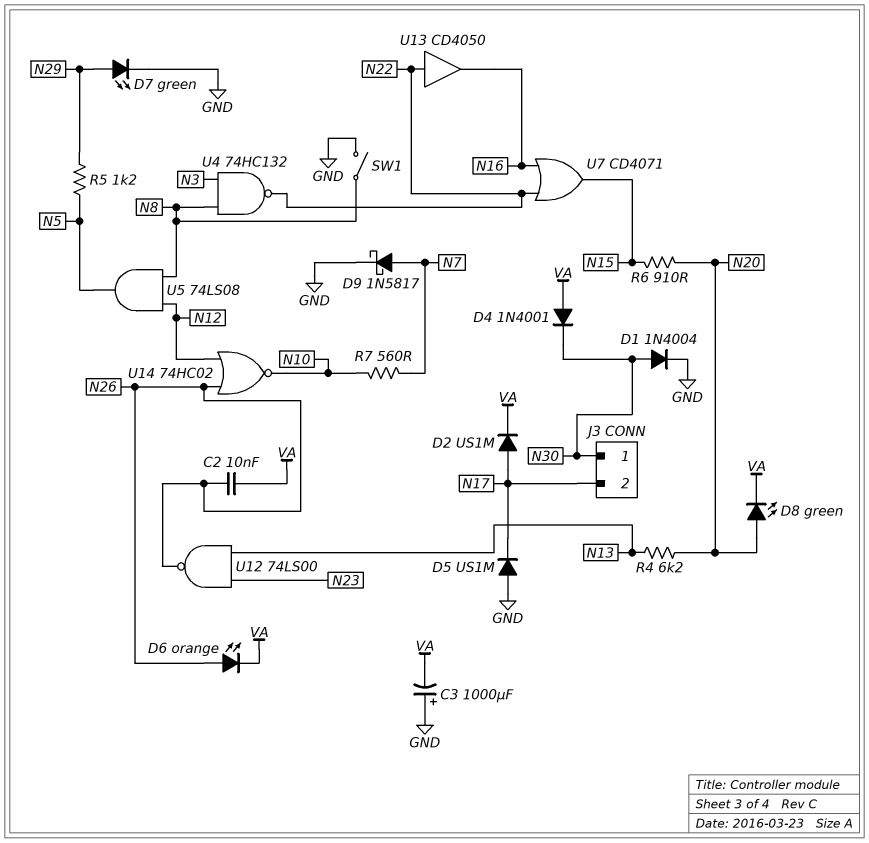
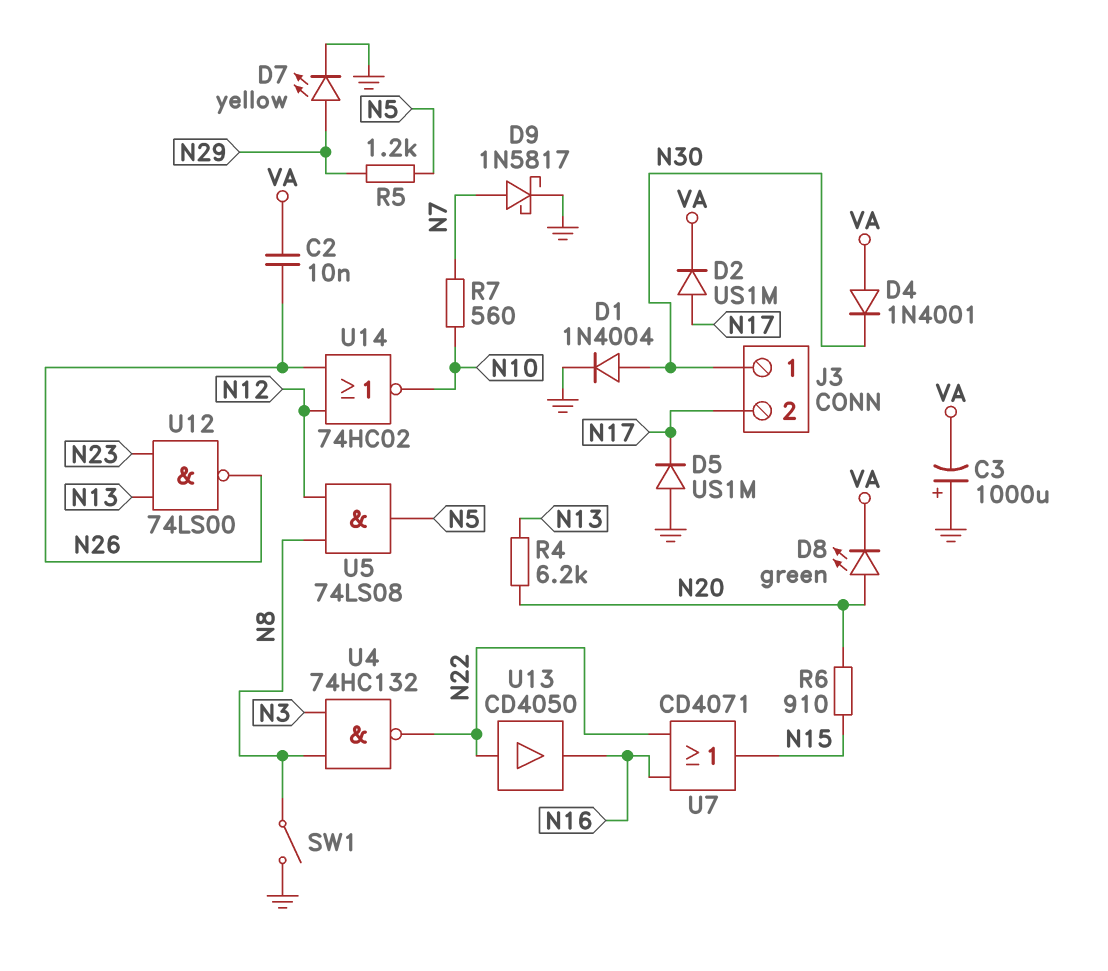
D6: LED orange (A N26, K VA) -> none
D7: LED green (A N29, K GND) -> LED yellow (A N29, K GND)

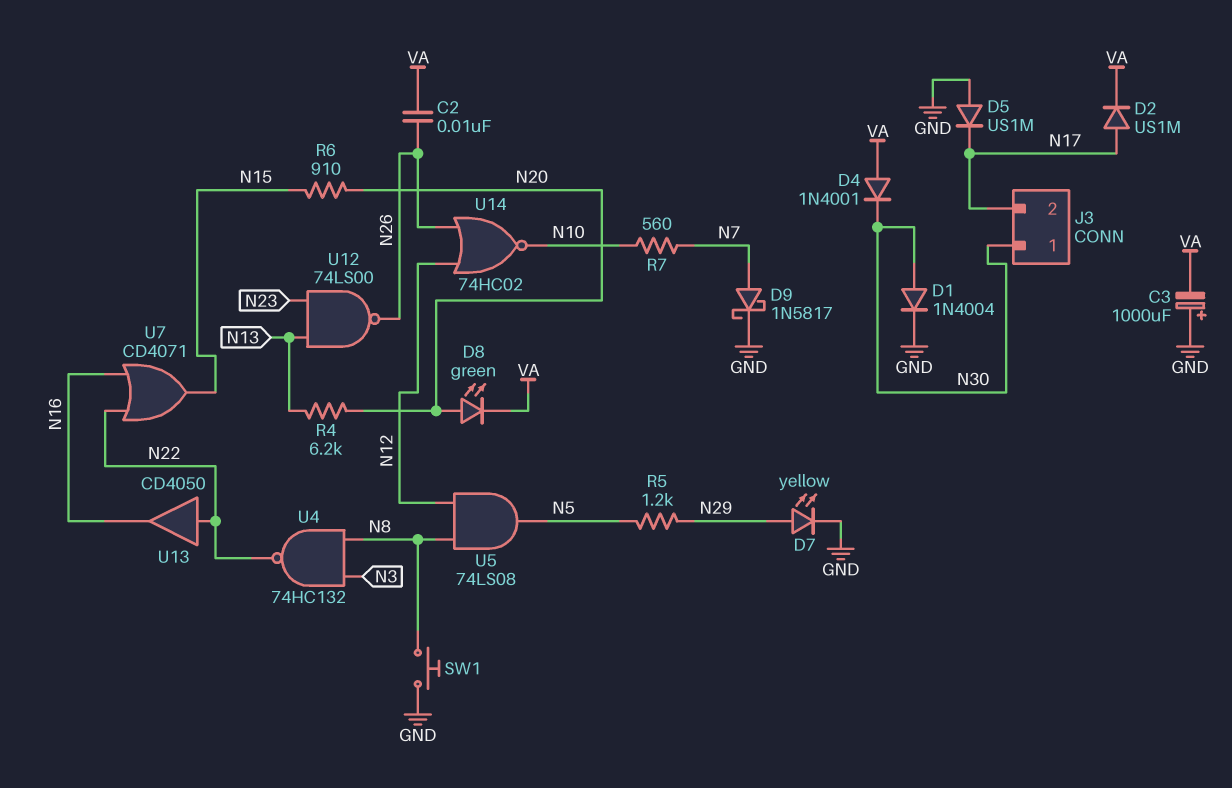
SW1: switch (GND, N8) -> button (GND, N8)

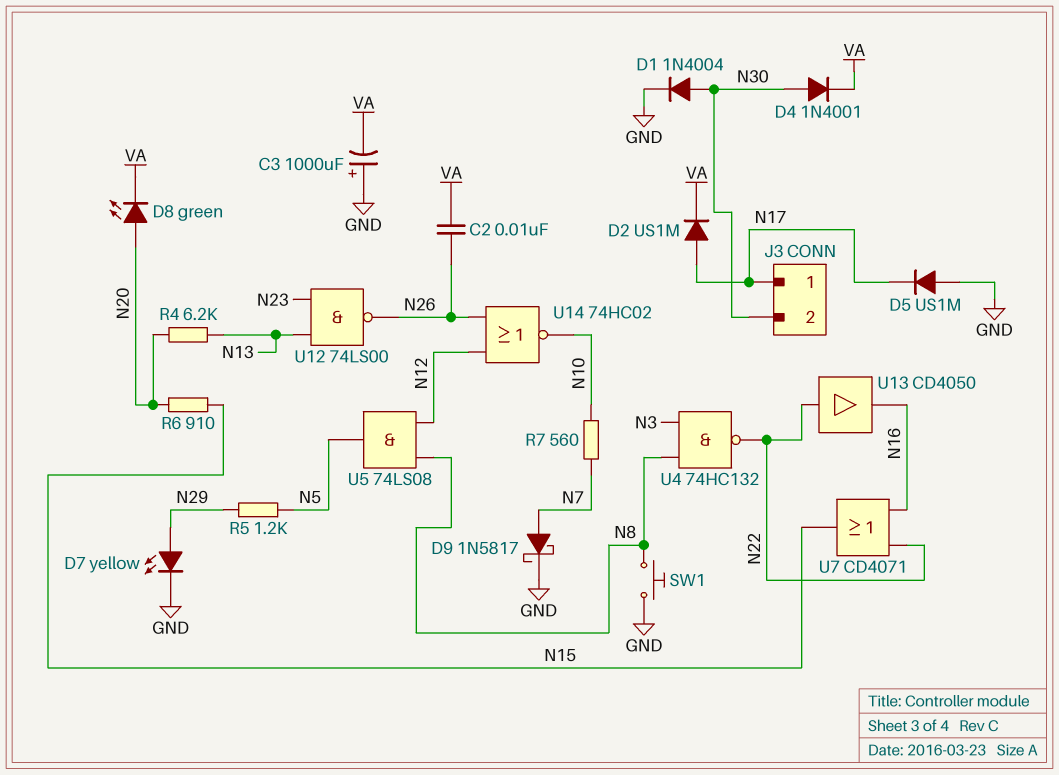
D4: diode 1N4001 (A VA, K N30) -> diode 1N4001 (A N30, K VA)
J3 pin 1: N30 -> N17
J3 pin 2: N17 -> N30

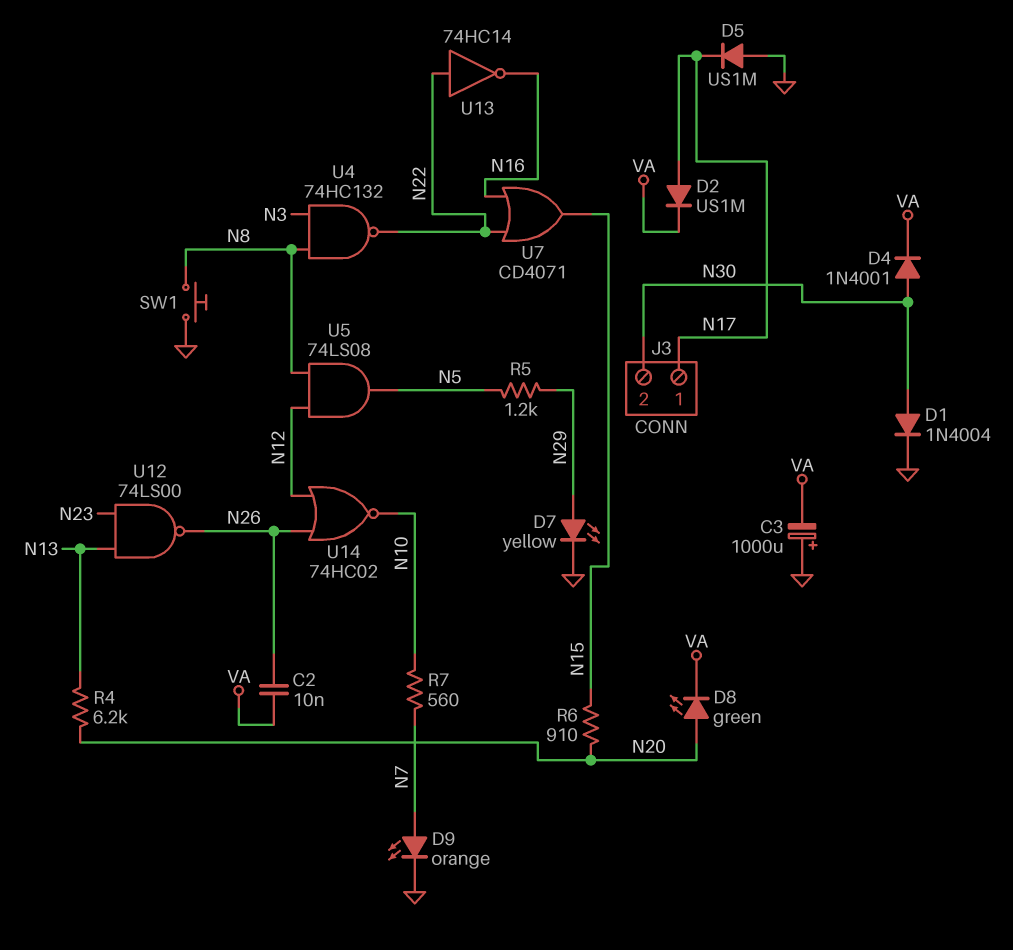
D9: schottky 1N5817 (A N7, K GND) -> LED orange (A N7, K GND)
U13: buffer CD4050 (in N22, out N16) -> NOT 74HC14 (in N22, out N16)

